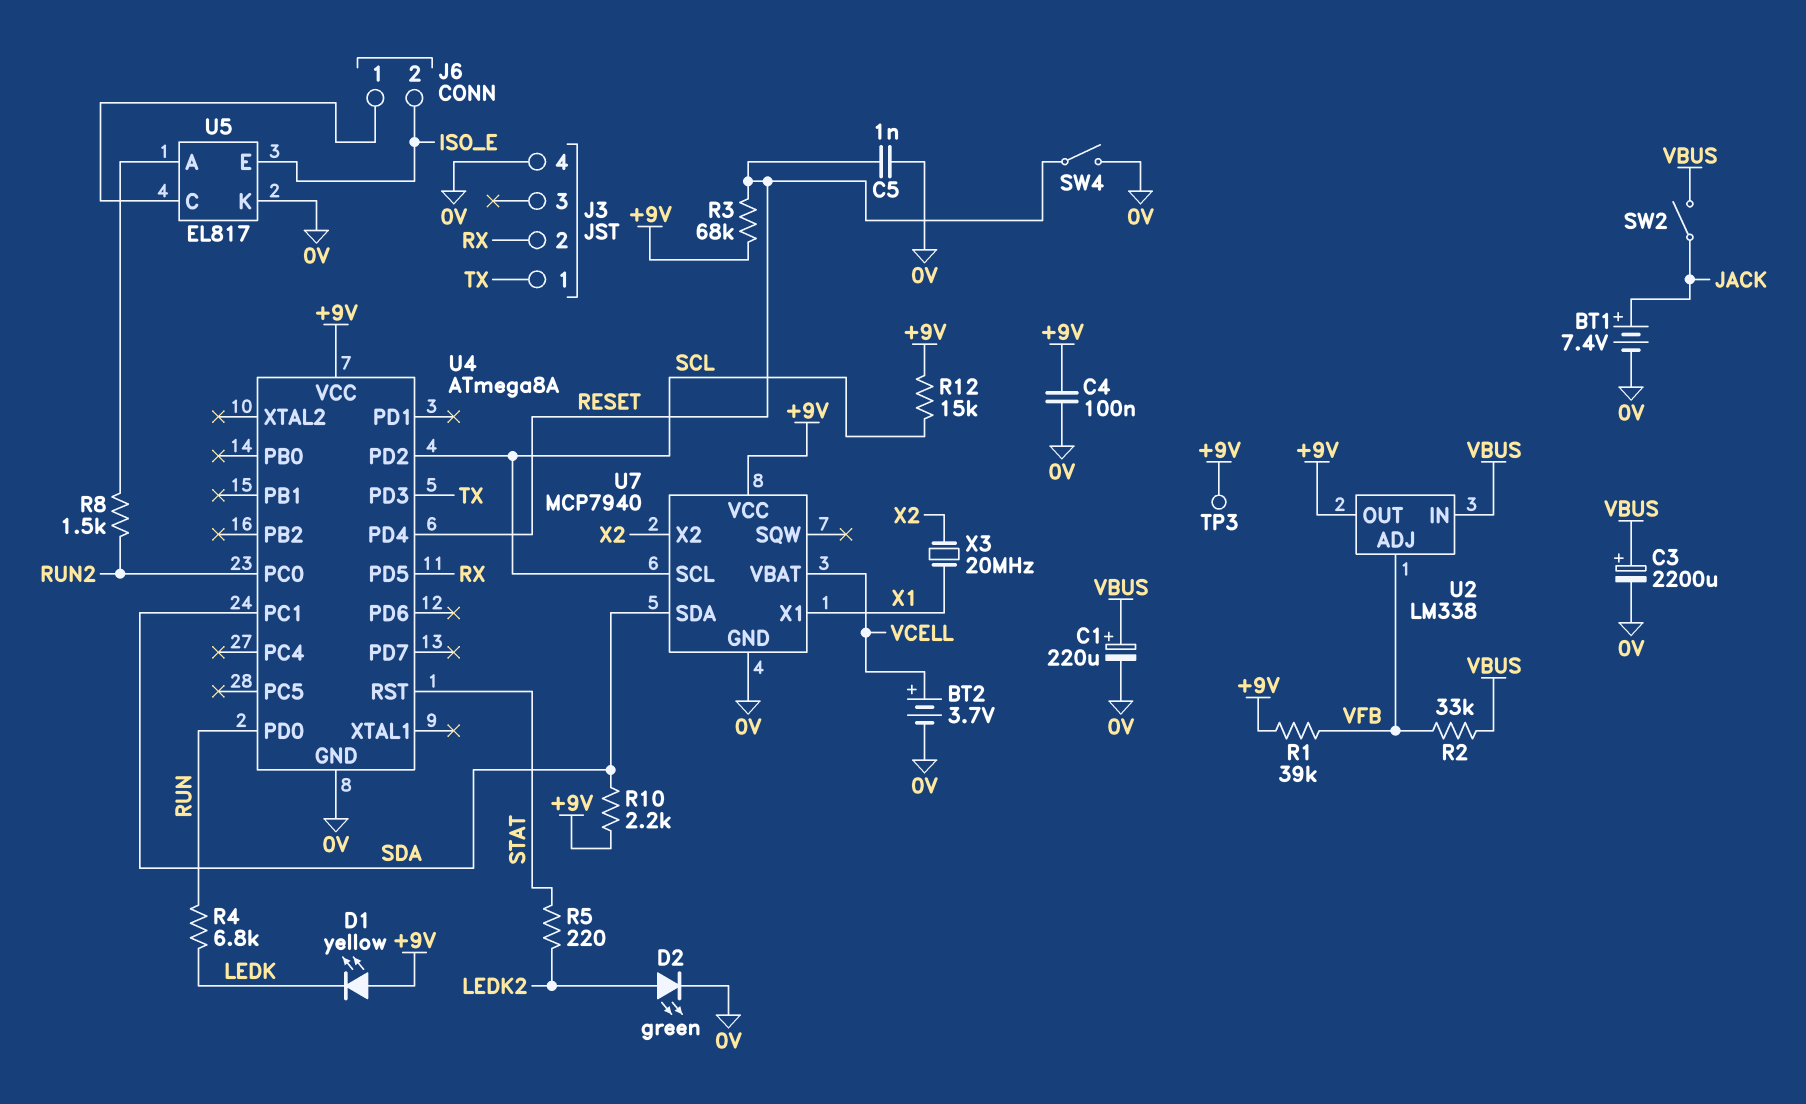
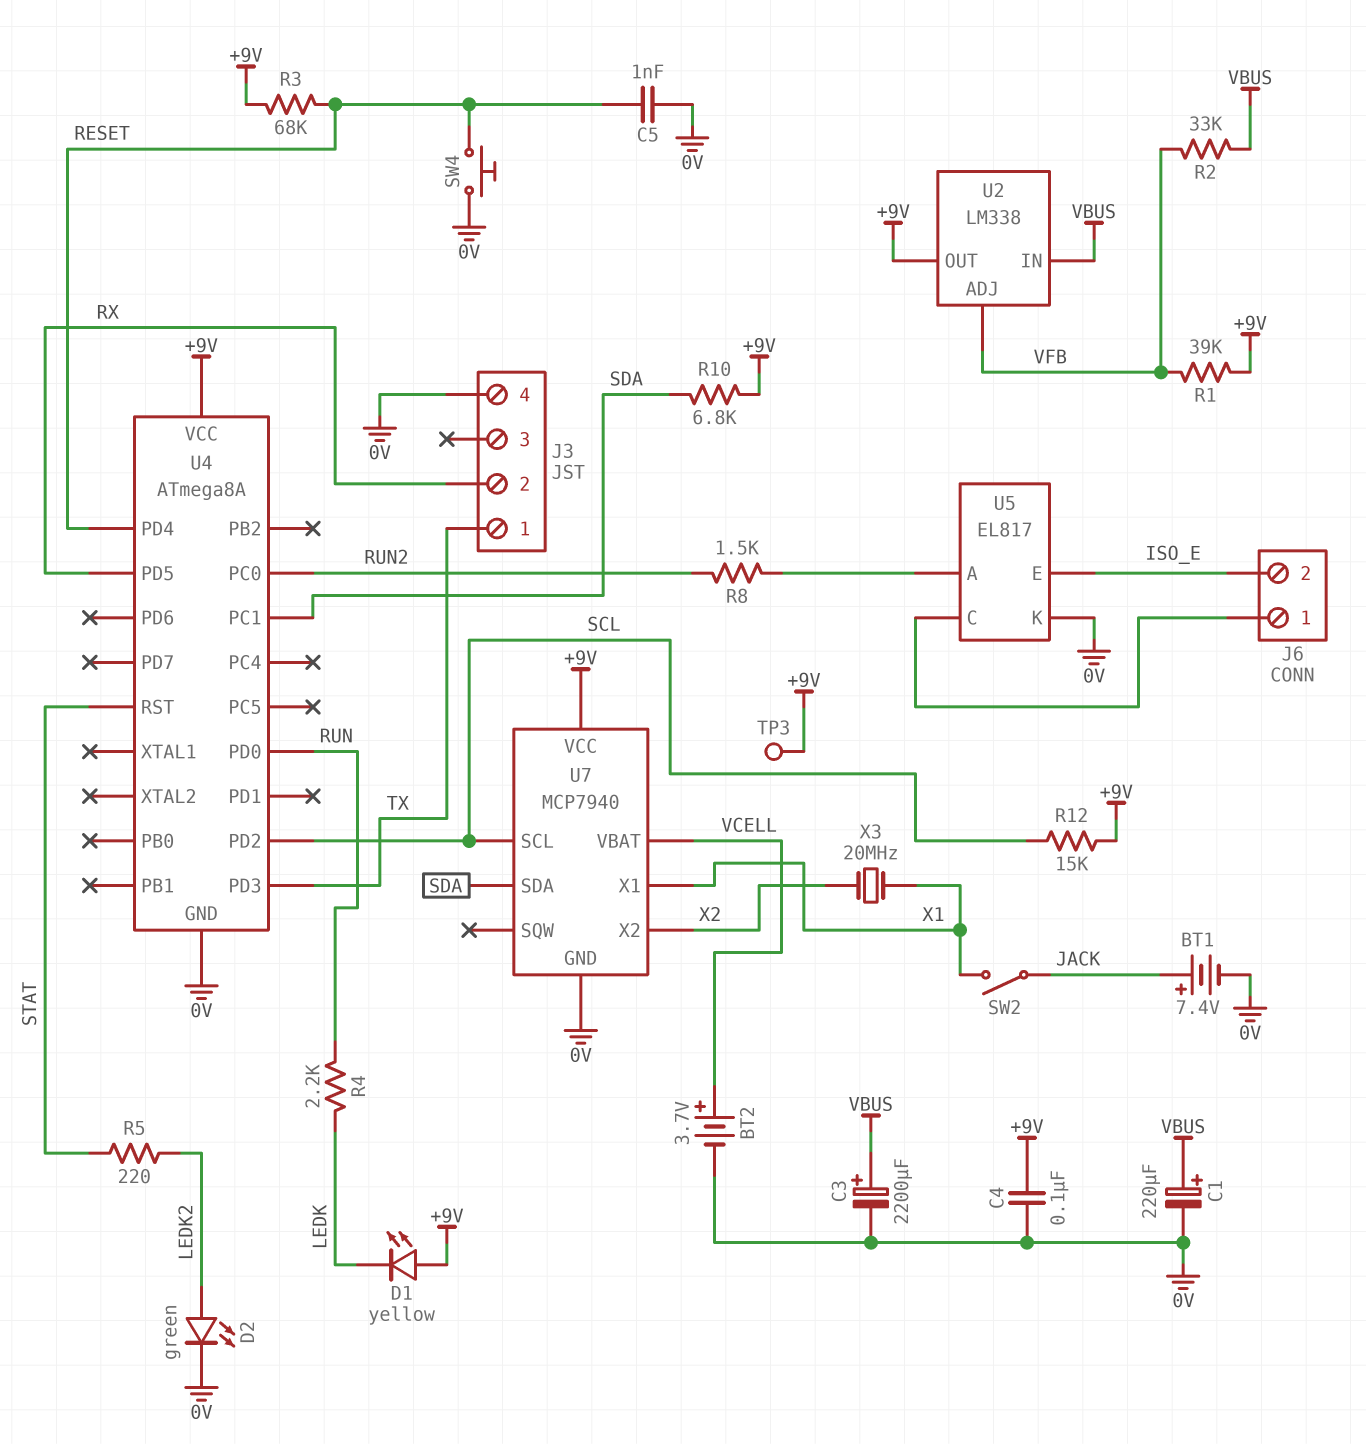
R4: 6.8k (LEDK, RUN) -> 2.2k (LEDK, RUN)
R10: 2.2k (+9V, SDA) -> 6.8k (+9V, SDA)
SW2: switch (JACK, VBUS) -> switch (JACK, X1)
SW4: switch (0V, RESET) -> button (0V, RESET)

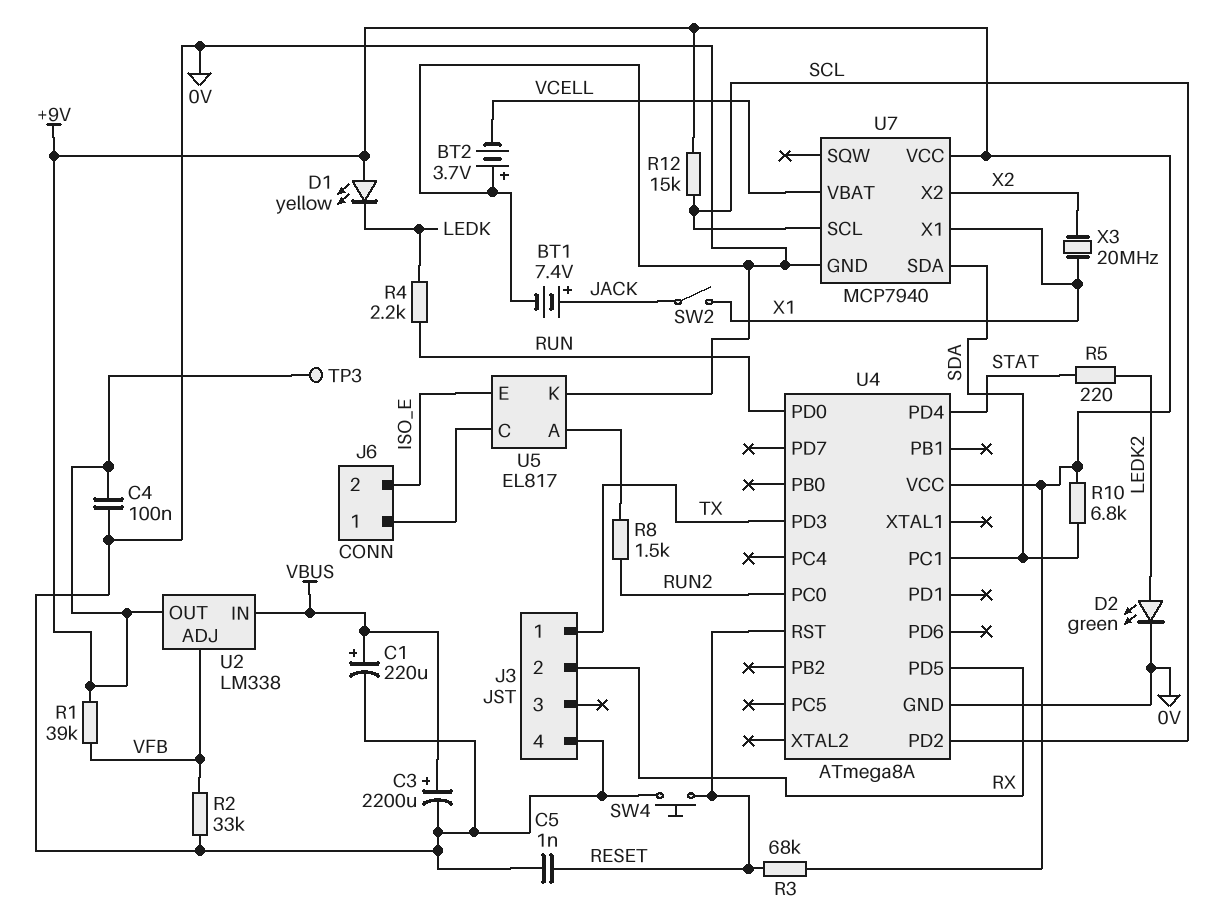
BT2: 3.7V (plus VCELL, minus 0V) -> 3.7V (plus 0V, minus VCELL)
R2: 33k (VBUS, VFB) -> 33k (0V, VFB)
U4 pin PD4: RESET -> STAT
U4 pin RST: STAT -> RESET

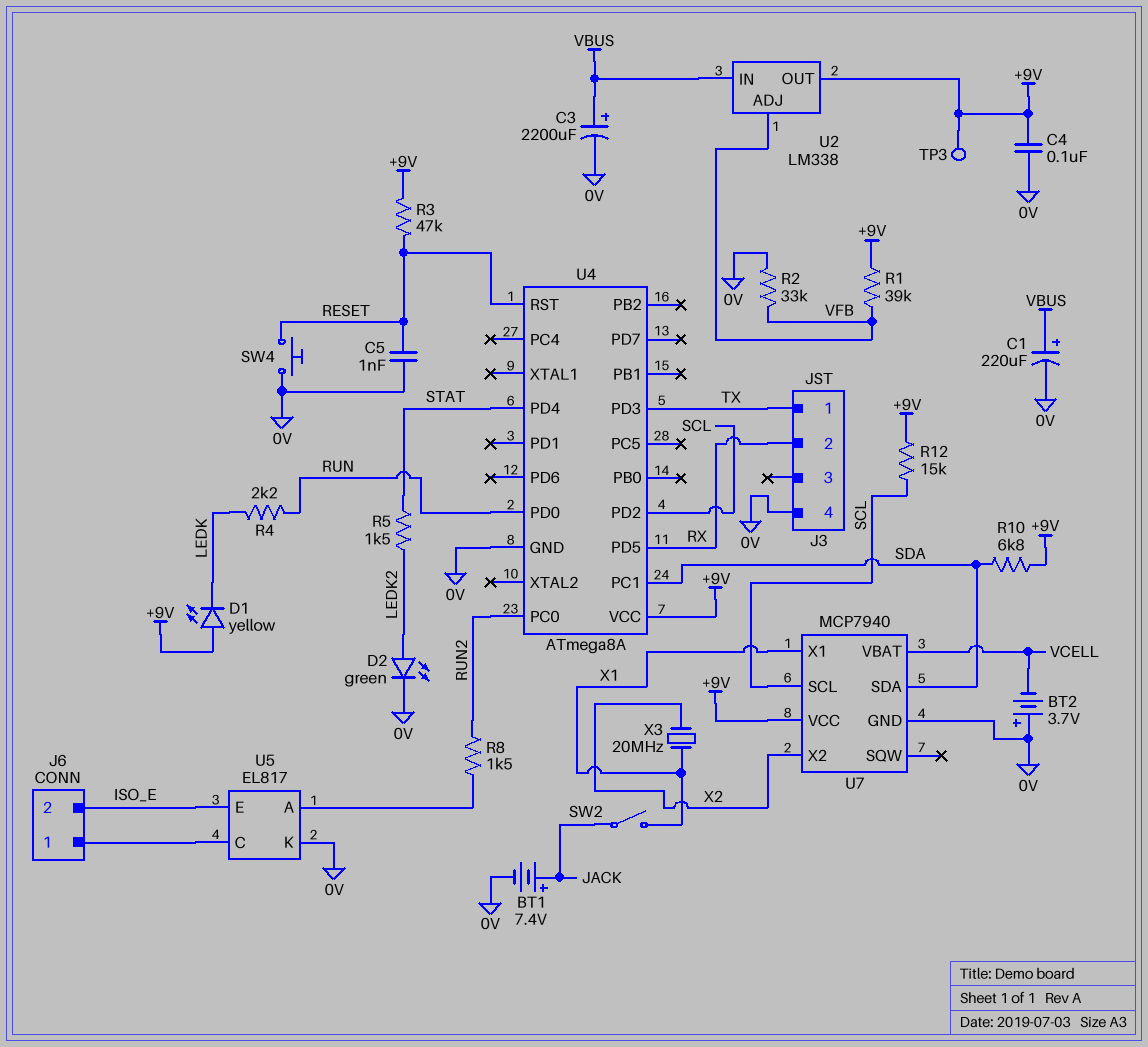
R3: 68k (+9V, RESET) -> 47k (+9V, RESET)
R5: 220 (LEDK2, STAT) -> 1.5k (LEDK2, STAT)

